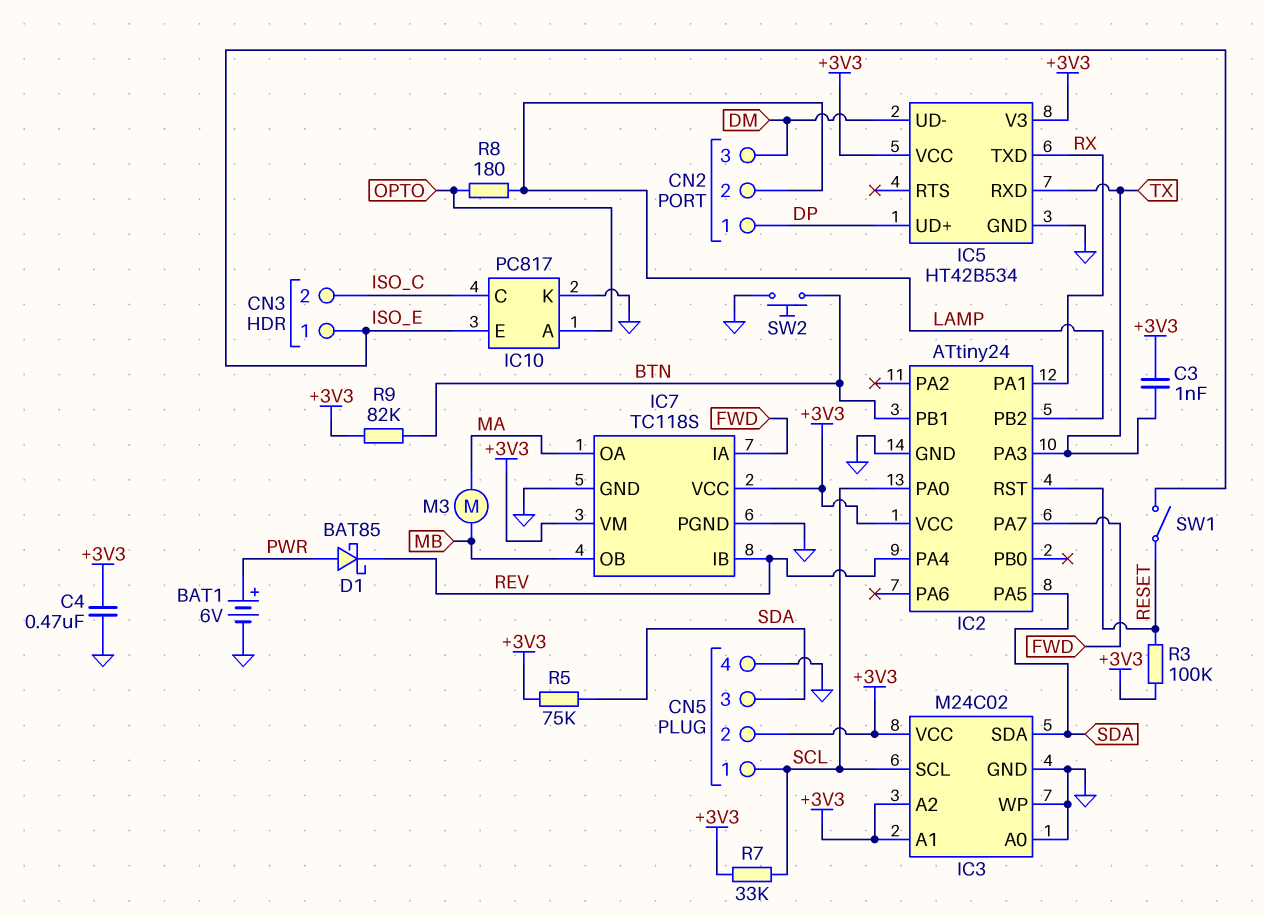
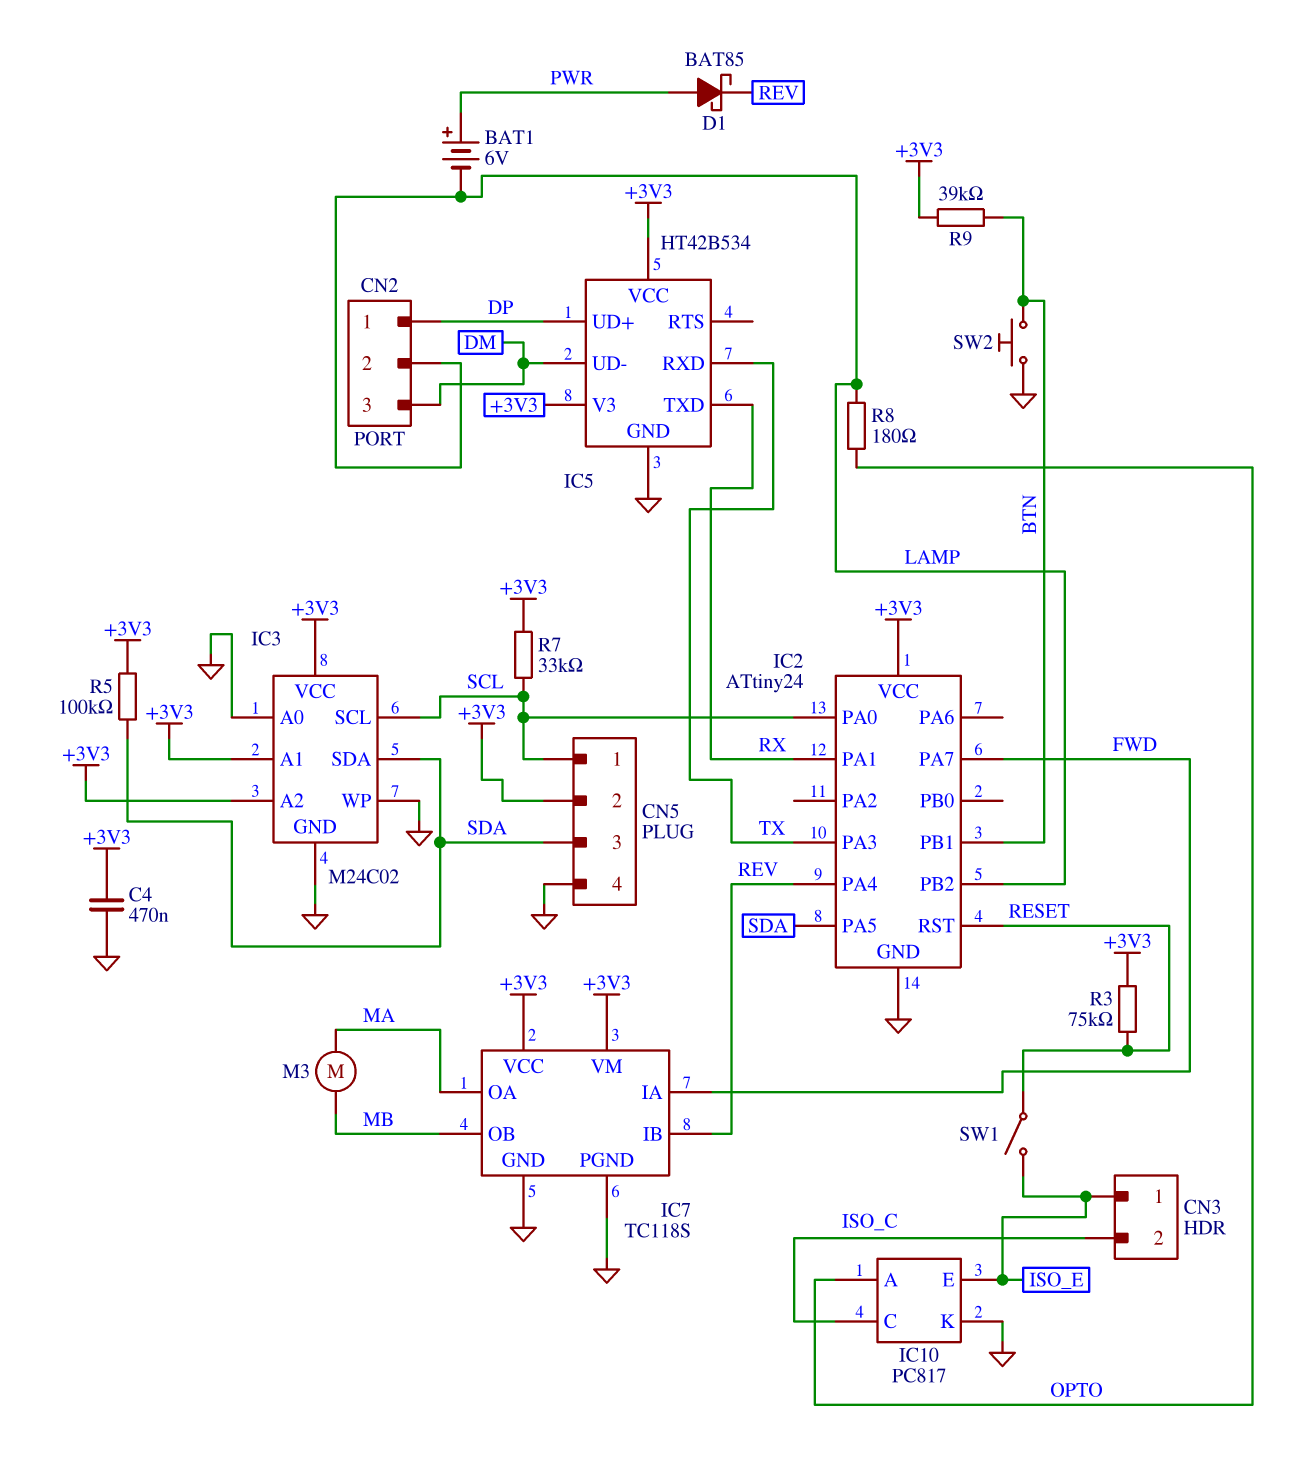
BAT1: 6V (plus PWR, minus GND) -> 6V (plus PWR, minus LAMP)
C3: 1nF (+3V3, TX) -> none
R3: 100k (+3V3, RESET) -> 75k (+3V3, RESET)
R5: 75k (+3V3, SDA) -> 100k (+3V3, SDA)
R9: 82k (+3V3, BTN) -> 39k (+3V3, BTN)

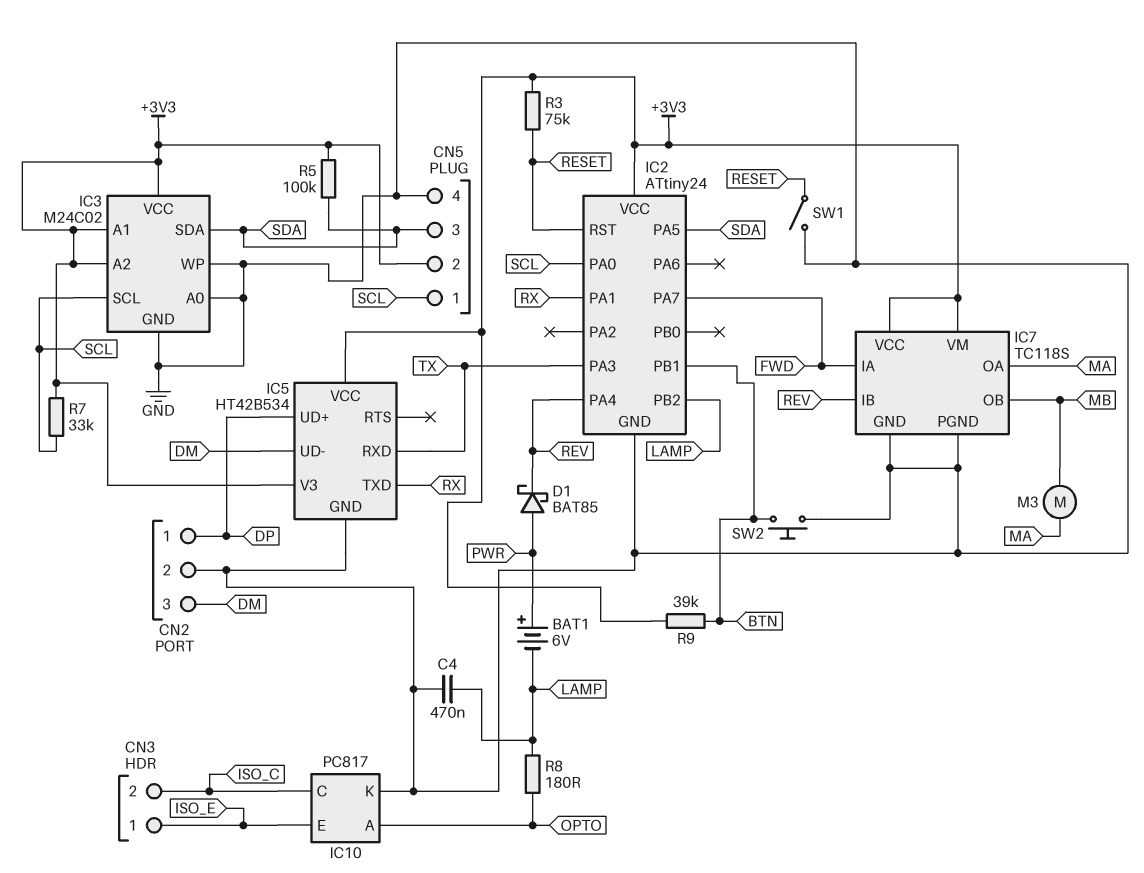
C4: 470nF (+3V3, GND) -> 470nF (GND, LAMP)
CN2 pin 2: LAMP -> GND
SW1: switch (ISO_E, RESET) -> switch (GND, RESET)

